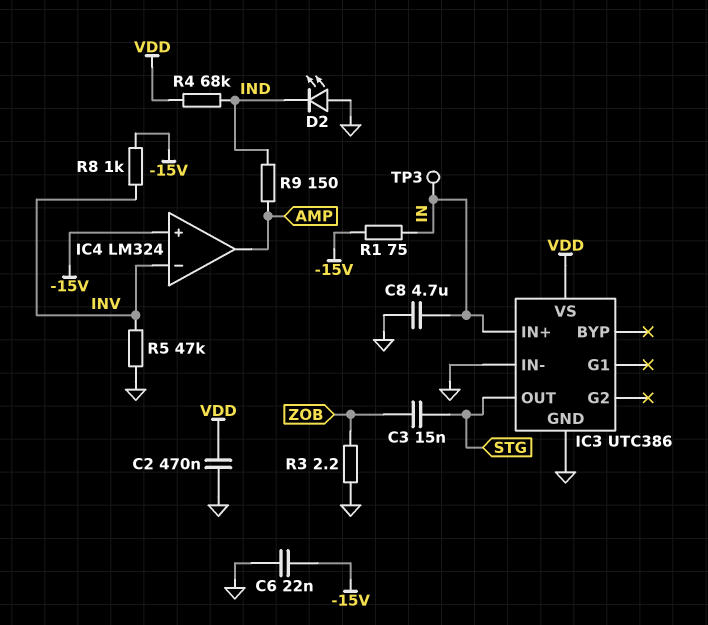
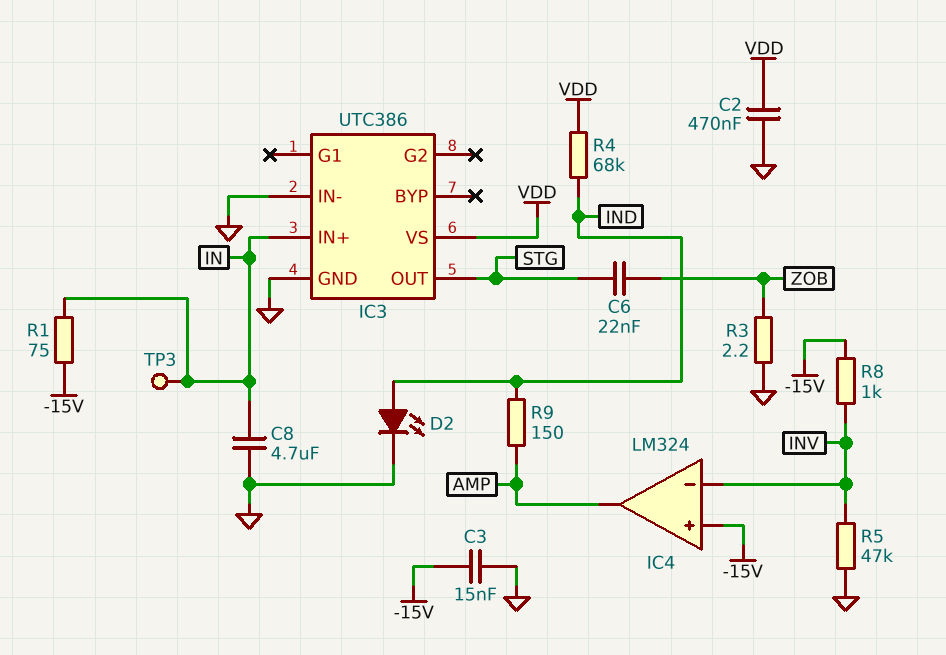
C3: 15nF (STG, ZOB) -> 15nF (-15V, GND)
C6: 22nF (-15V, GND) -> 22nF (STG, ZOB)
D2: LED (A GND, K IND) -> LED (A IND, K GND)

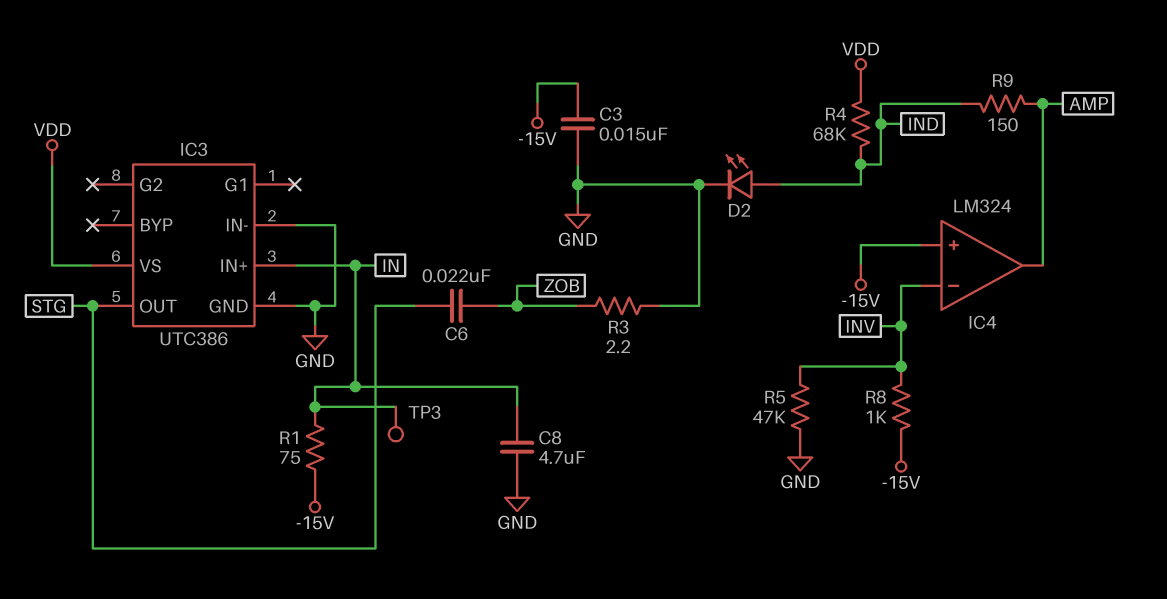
C2: 470nF (GND, VDD) -> none

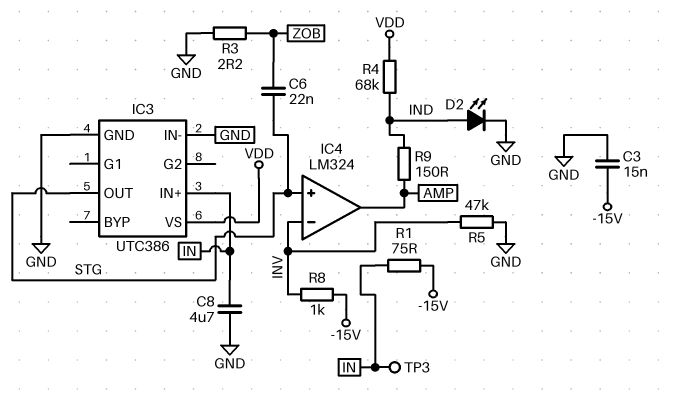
IC4 pin in+: -15V -> STG

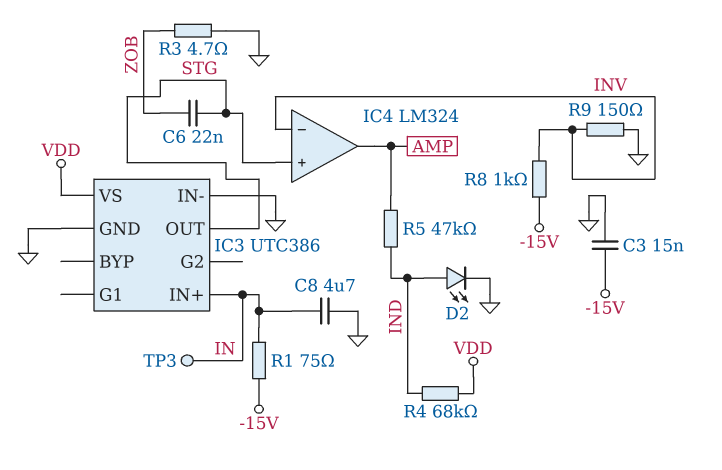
R3: 2.2 (GND, ZOB) -> 4.7 (GND, ZOB)
R5: 47k (GND, INV) -> 47k (AMP, IND)
R9: 150 (AMP, IND) -> 150 (GND, INV)

